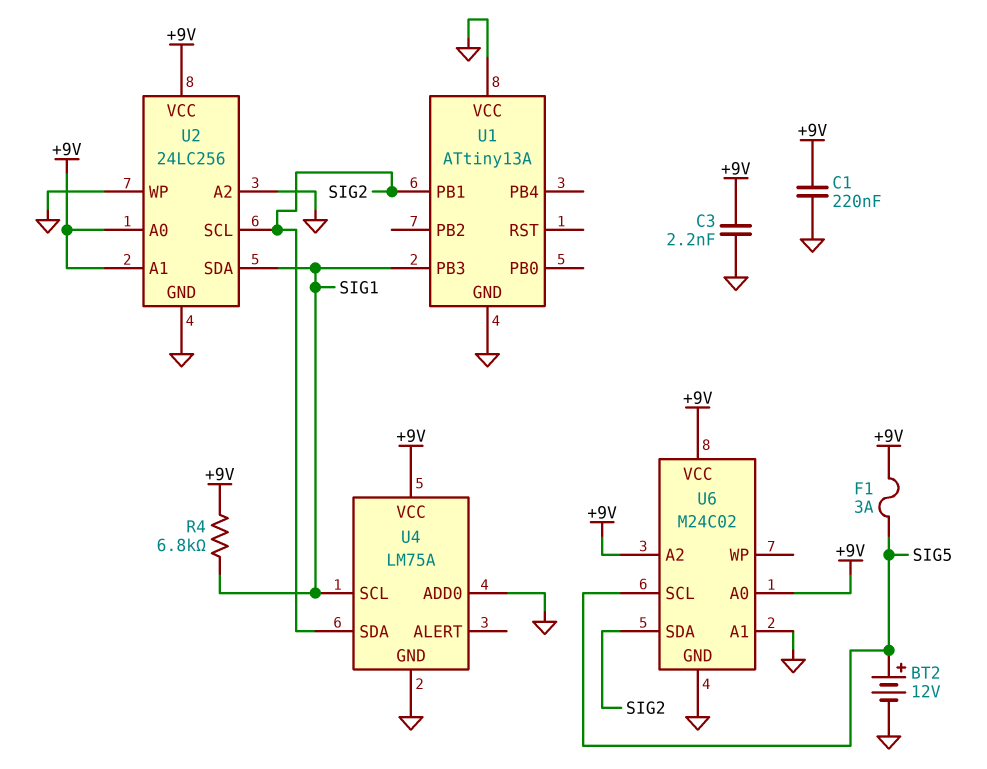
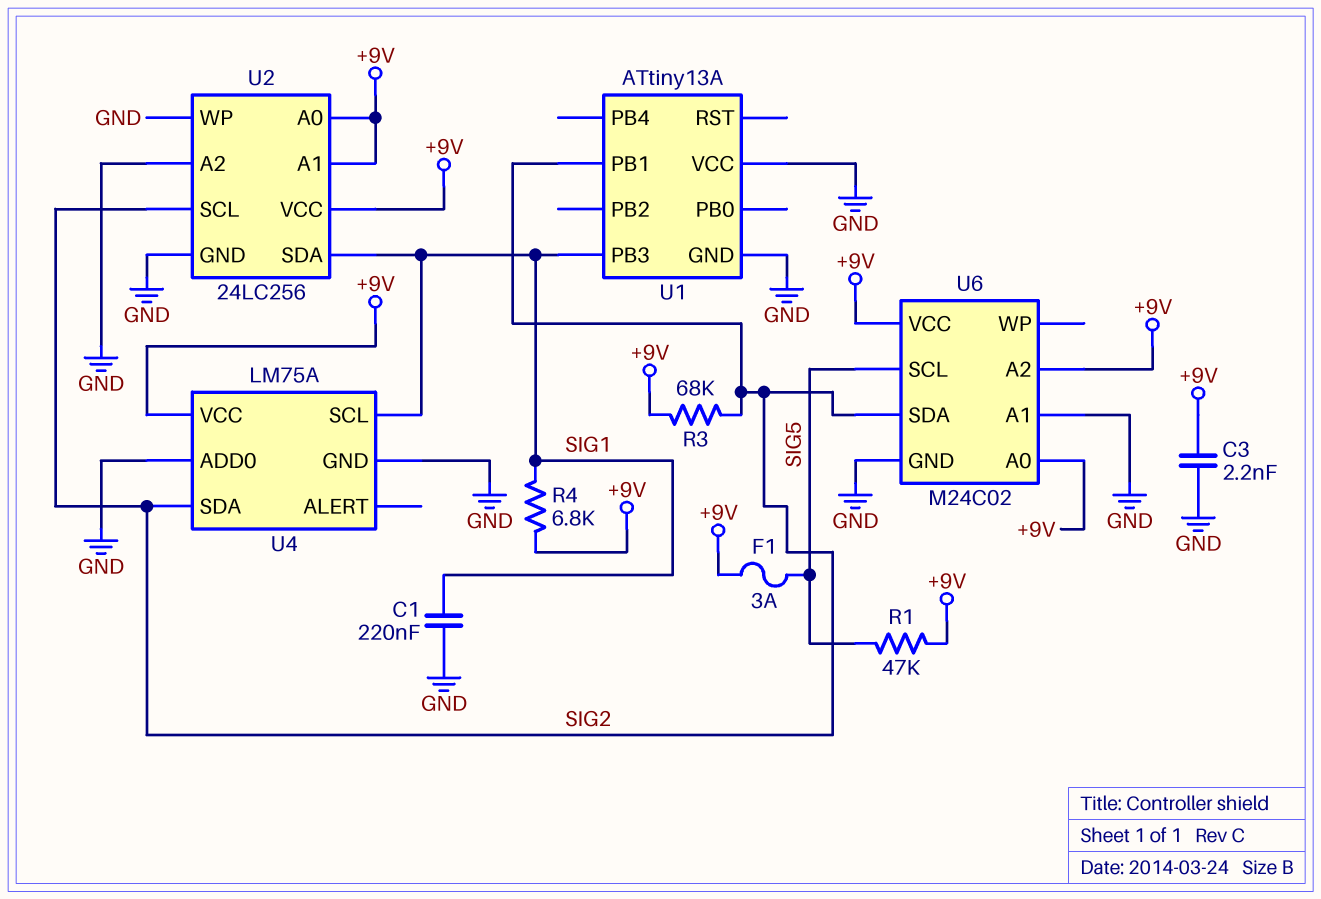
BT2: 12V (plus SIG5, minus GND) -> none
C1: 220nF (+9V, GND) -> 220nF (GND, SIG1)
R1: none -> 47k (+9V, SIG5)
R3: none -> 68k (+9V, SIG2)

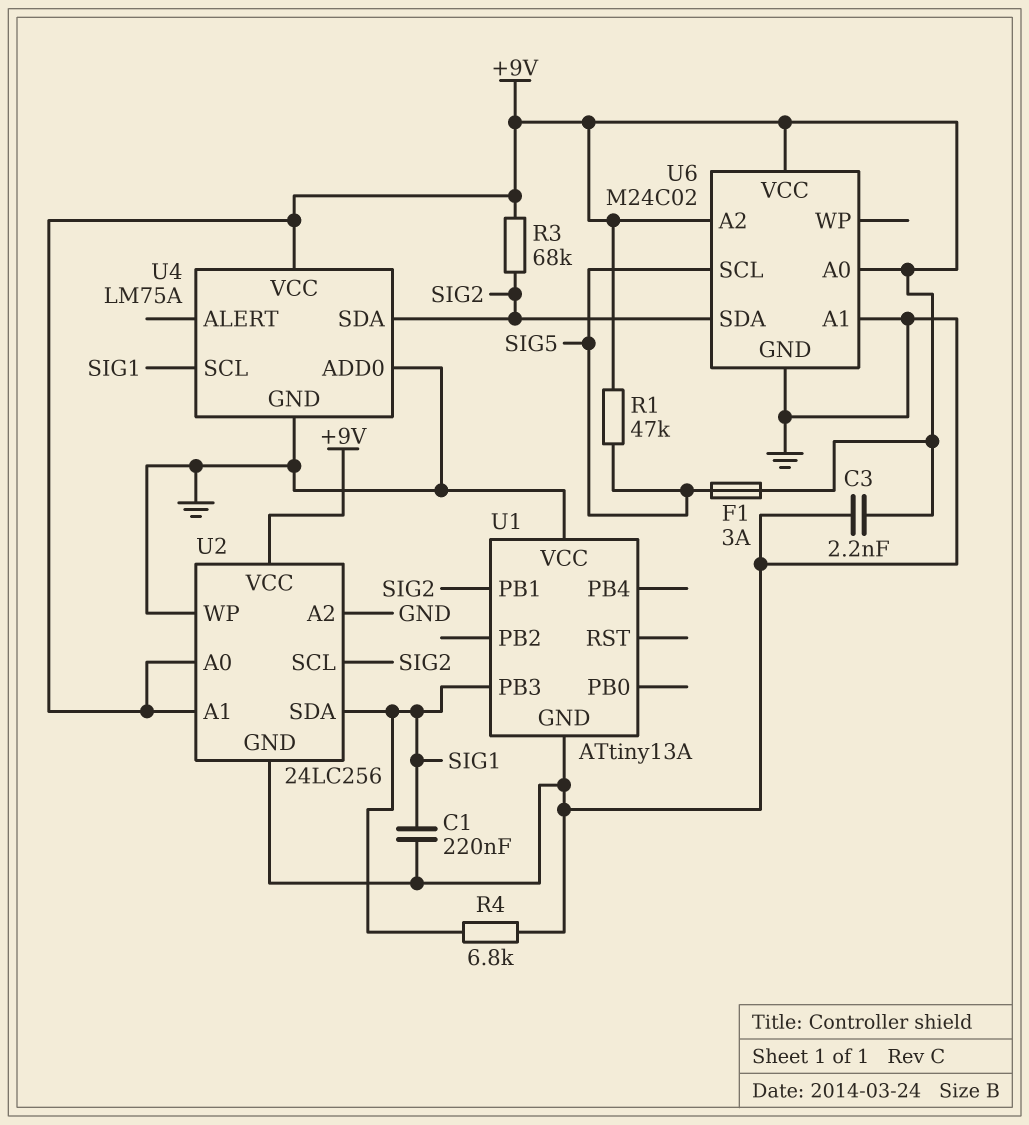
R4: 6.8k (+9V, SIG1) -> 6.8k (GND, SIG1)

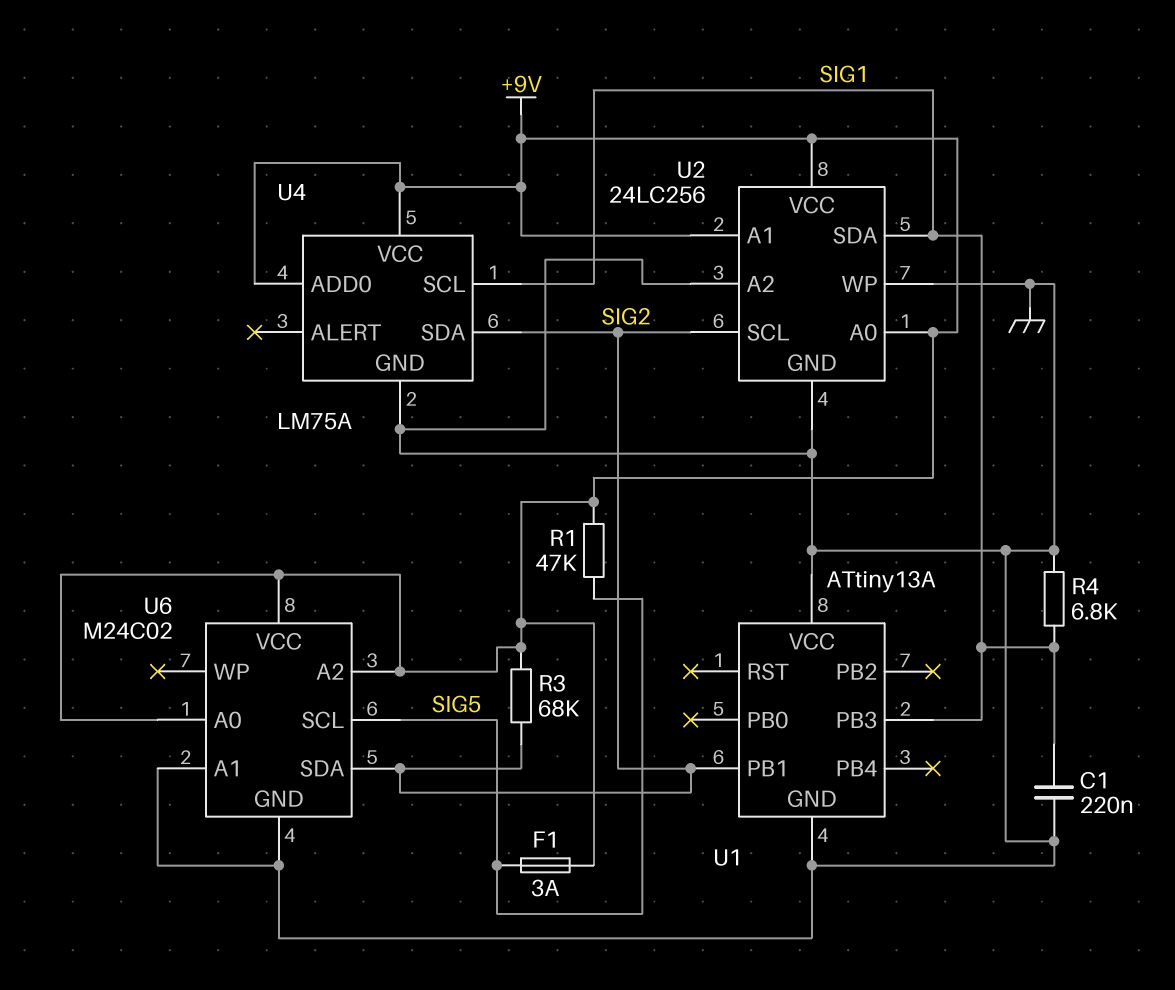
C3: 2.2nF (+9V, GND) -> none
U4 pin ADD0: GND -> +9V

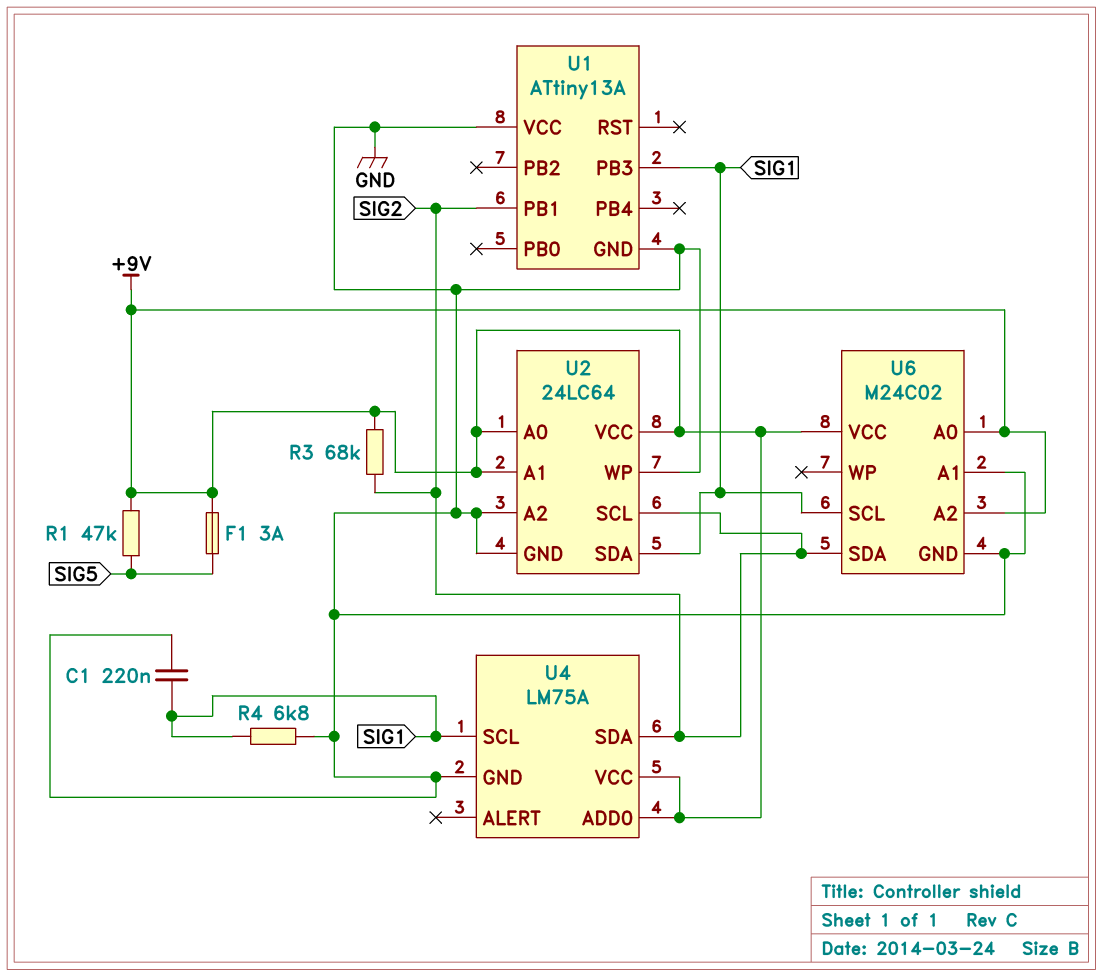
U2: 24LC256 -> 24LC64
U6 pin SCL: SIG5 -> SIG1

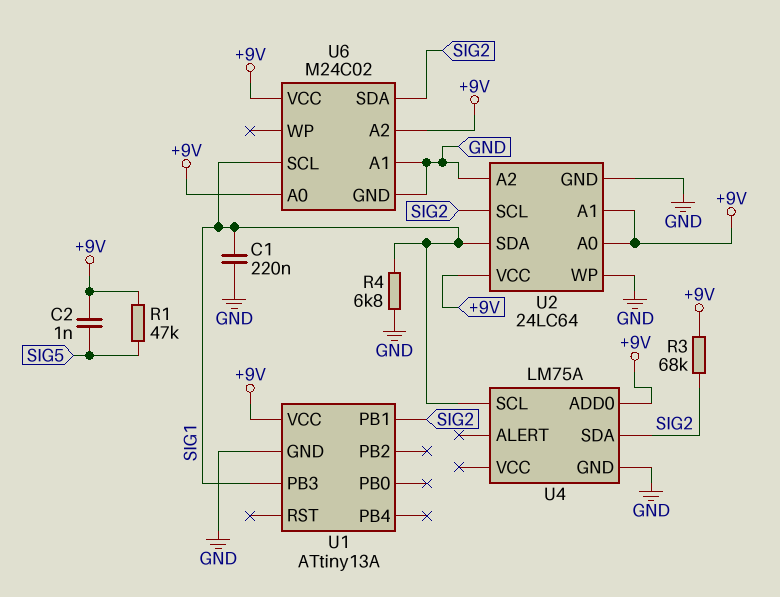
C2: none -> 1nF (+9V, SIG5)
F1: 3A (+9V, SIG5) -> none
U1 pin VCC: GND -> +9V
U4 pin VCC: +9V -> none

